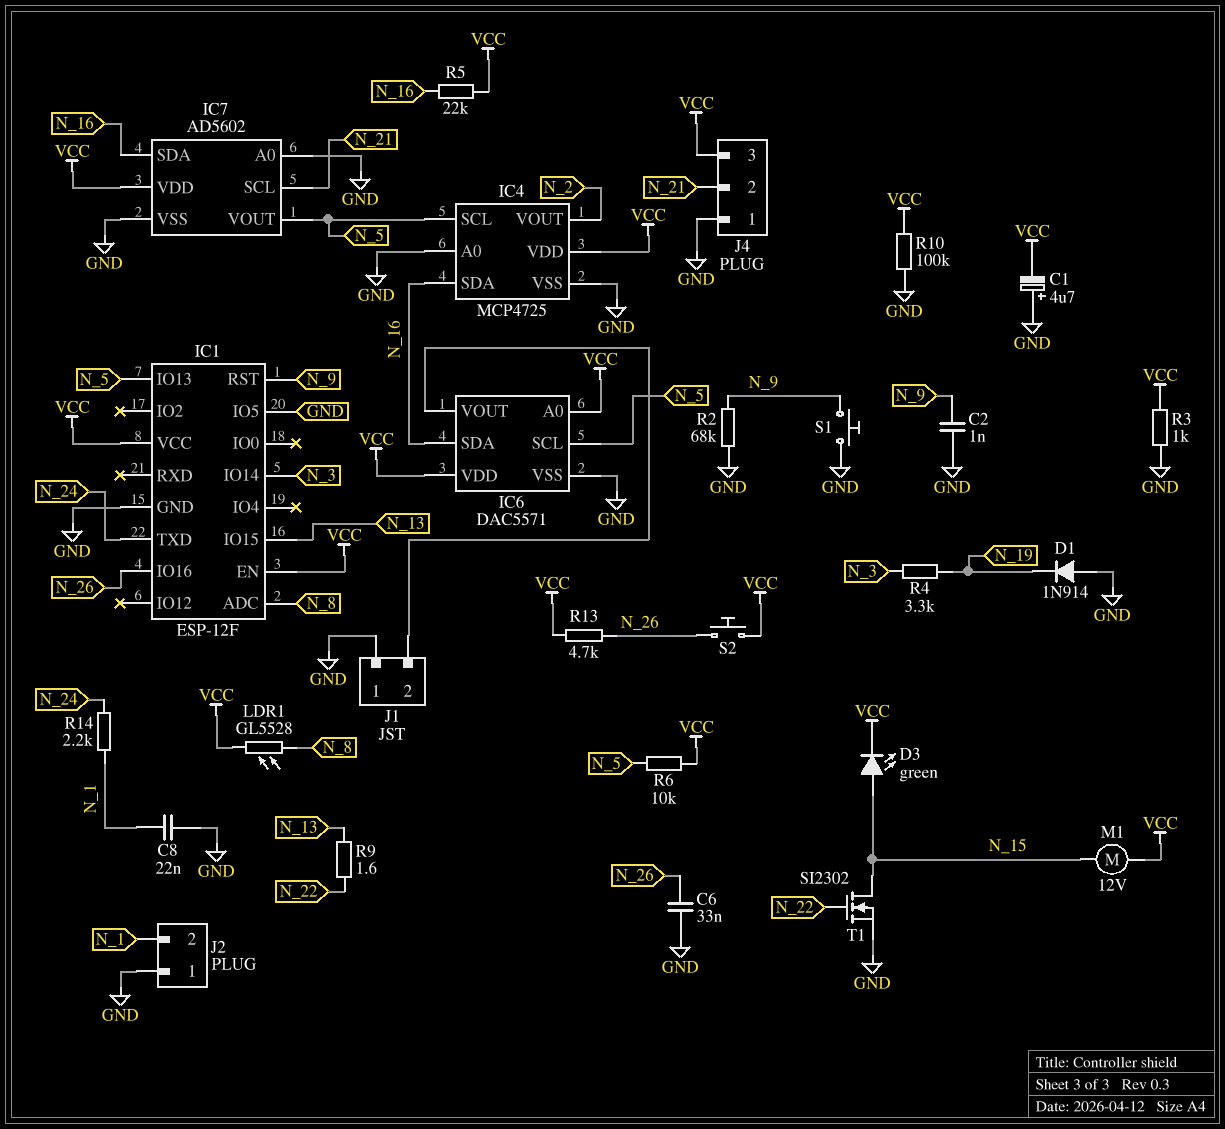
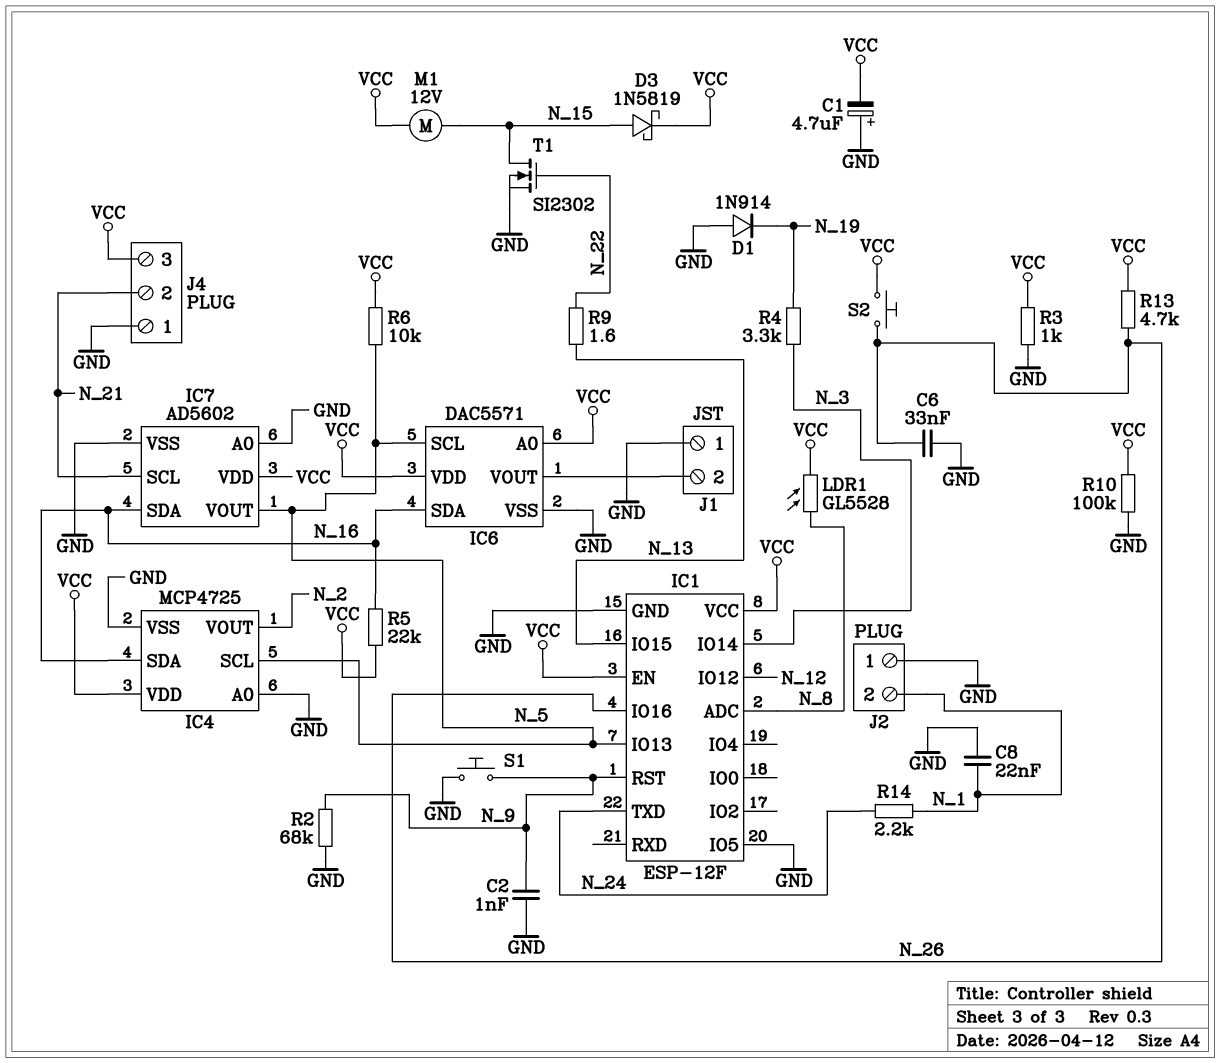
D3: LED green (A N_15, K VCC) -> schottky 1N5819 (A N_15, K VCC)
IC1 pin IO12: none -> N_12

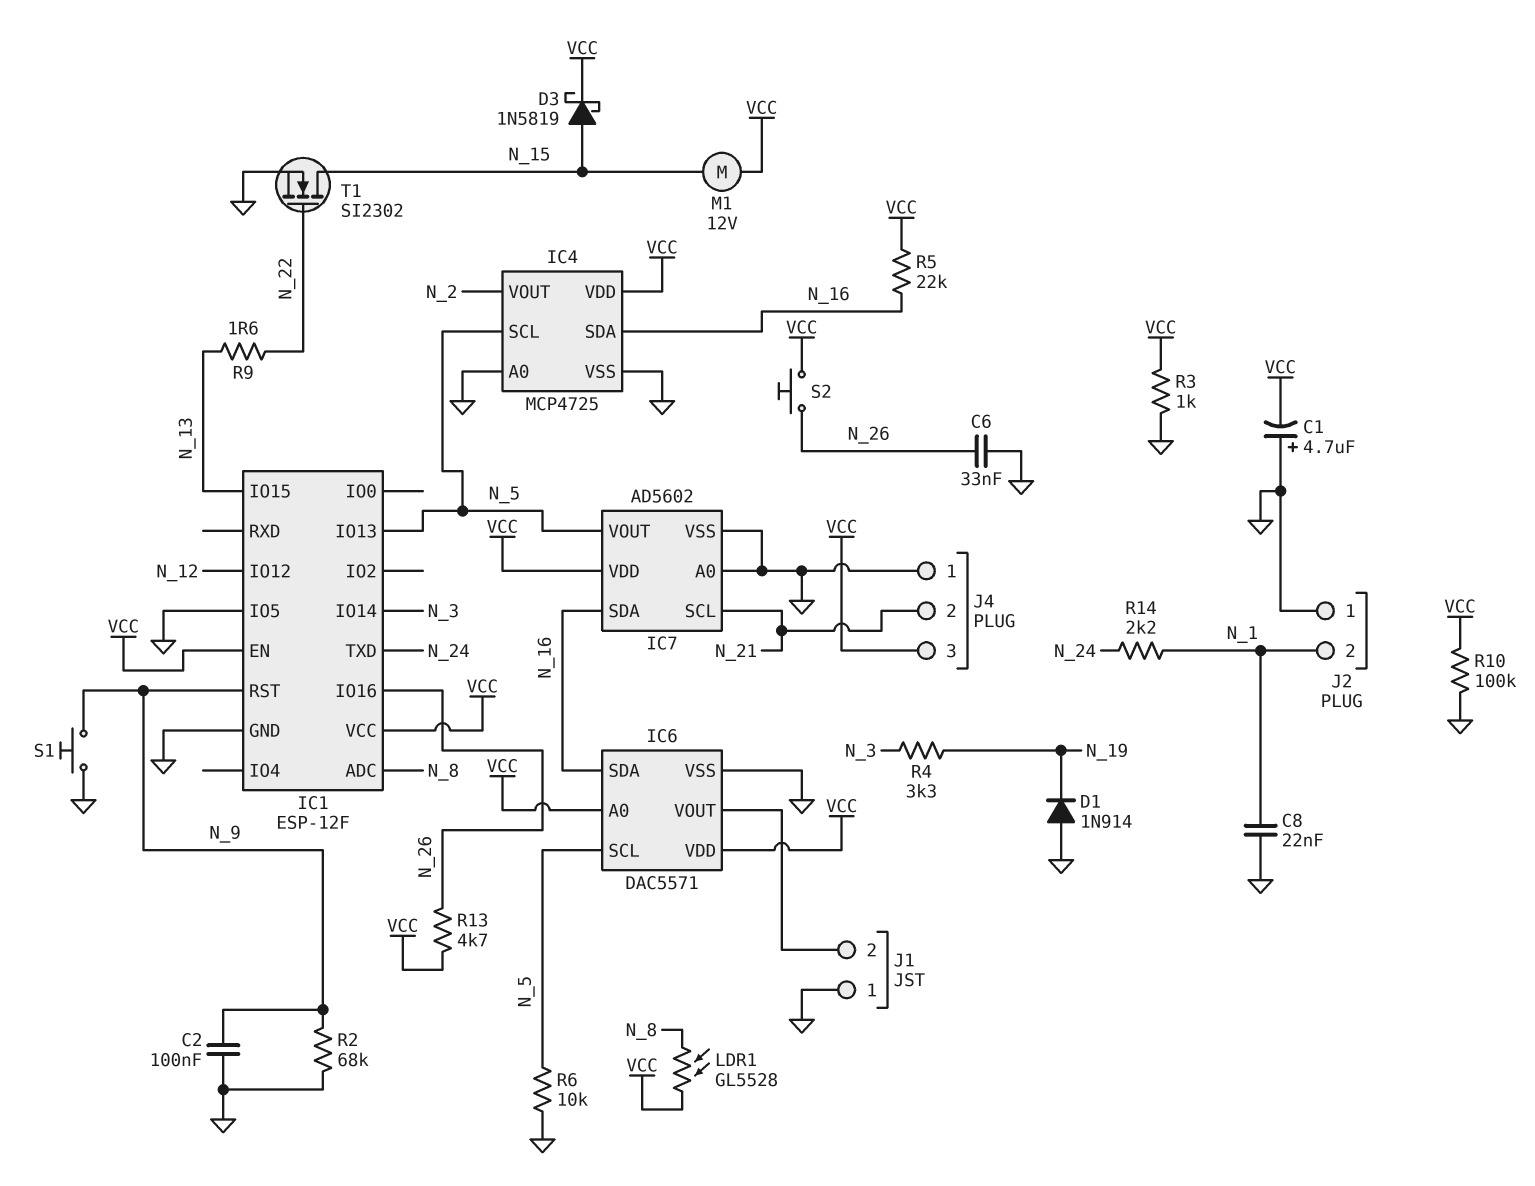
C2: 1nF (GND, N_9) -> 100nF (GND, N_9)
R6: 10k (N_5, VCC) -> 10k (GND, N_5)

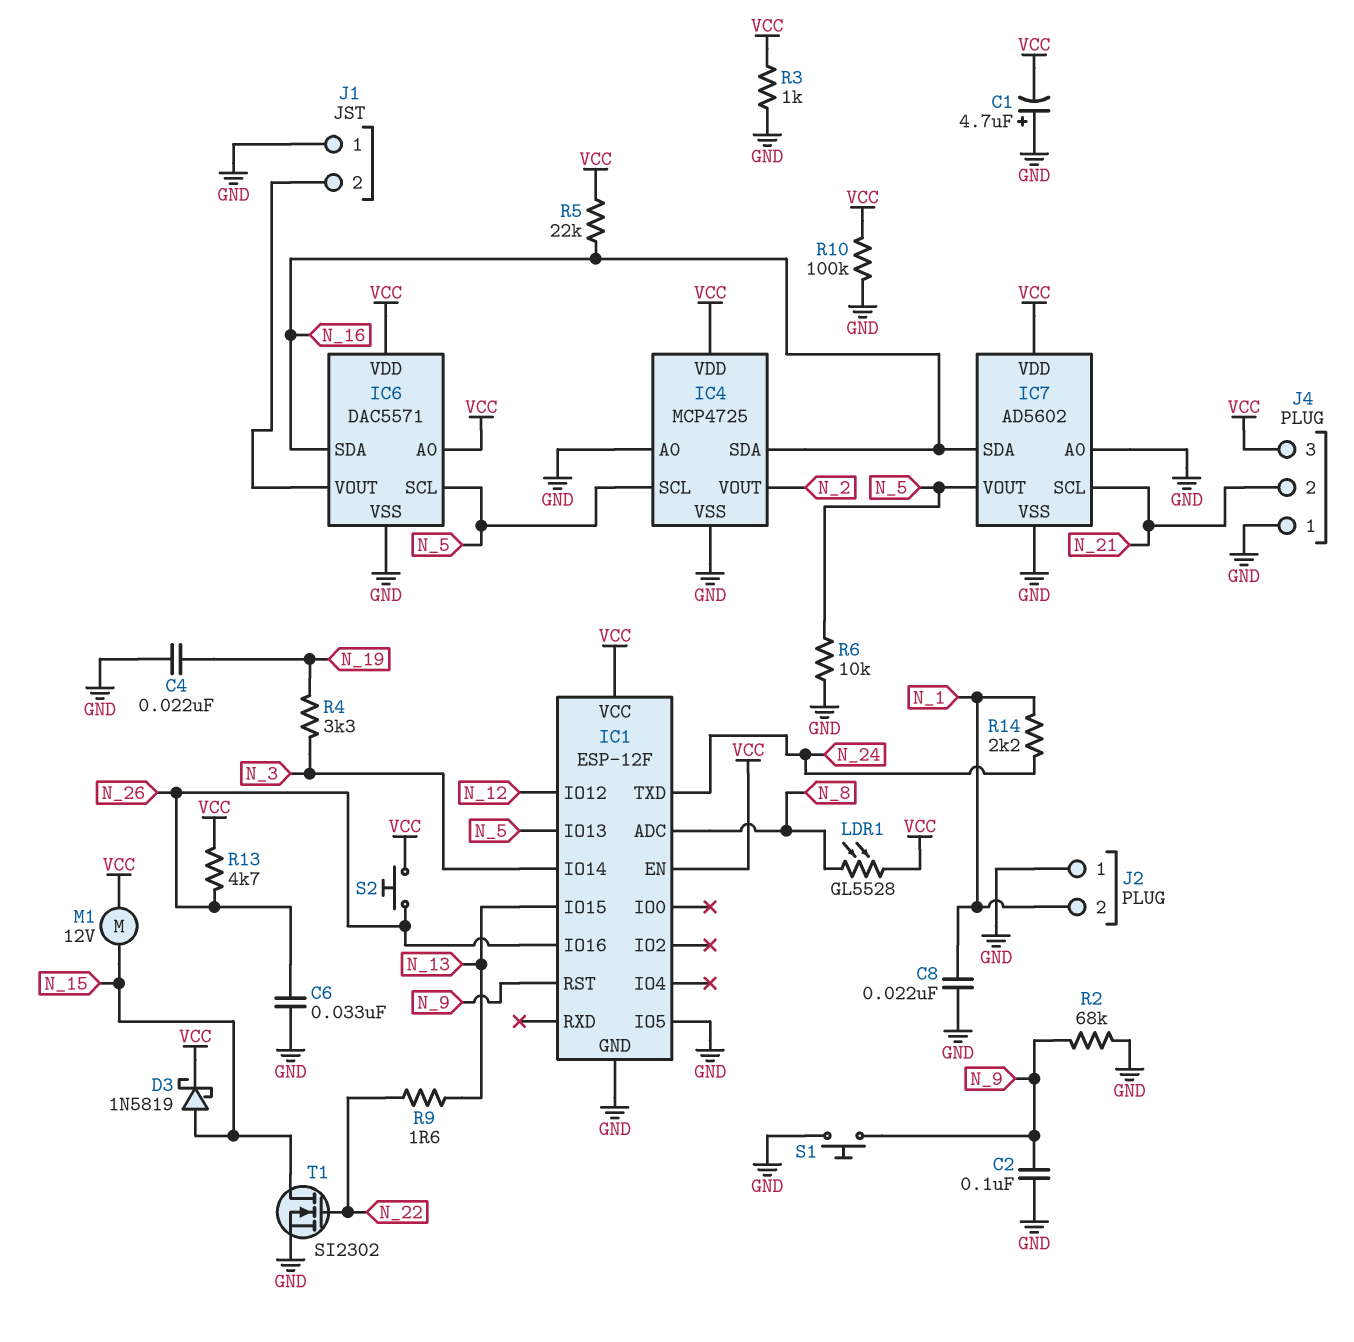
C4: none -> 22nF (GND, N_19)
D1: diode 1N914 (A GND, K N_19) -> none

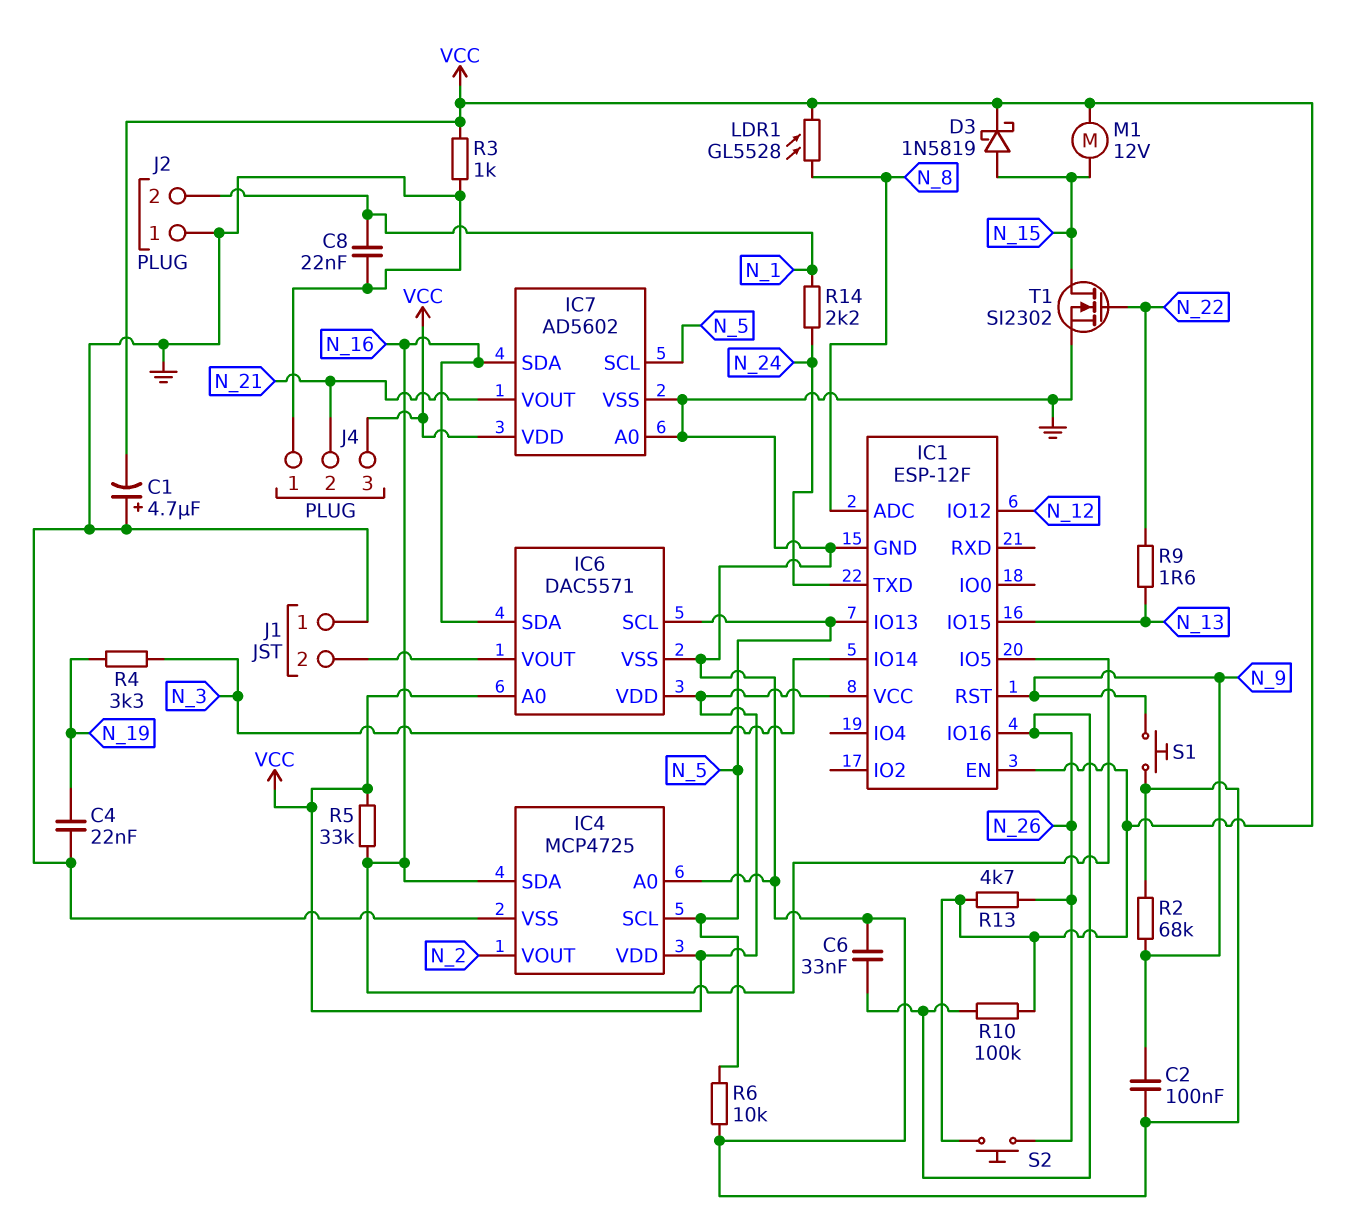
IC1 pin IO5: GND -> N_16
IC7 pin SCL: N_21 -> N_5
IC7 pin VOUT: N_5 -> N_21
R5: 22k (N_16, VCC) -> 33k (N_16, VCC)
R10: 100k (GND, VCC) -> 100k (N_26, VCC)

